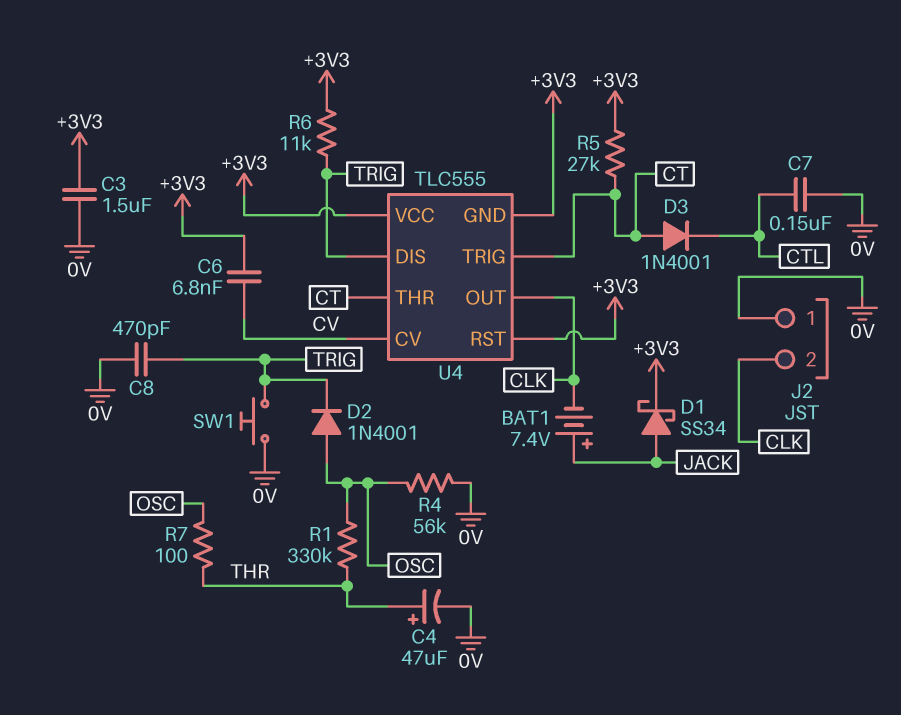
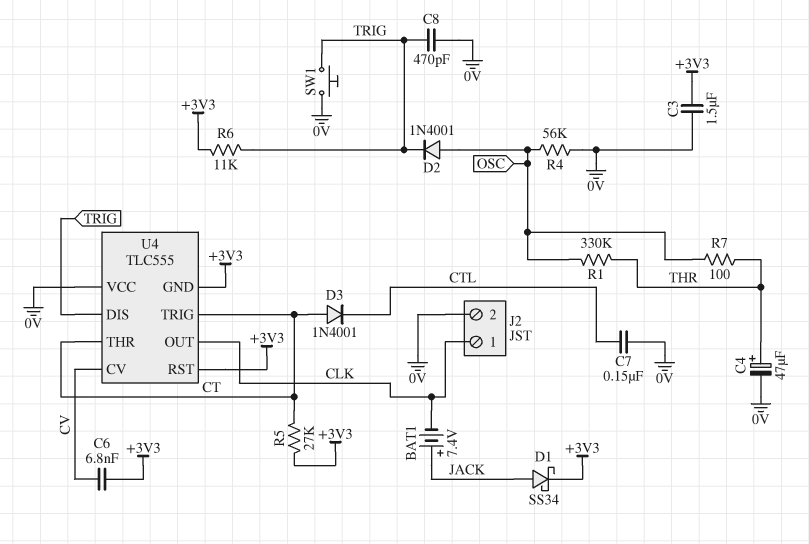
J2 pin 1: 0V -> CLK
J2 pin 2: CLK -> 0V
U4 pin VCC: +3V3 -> 0V

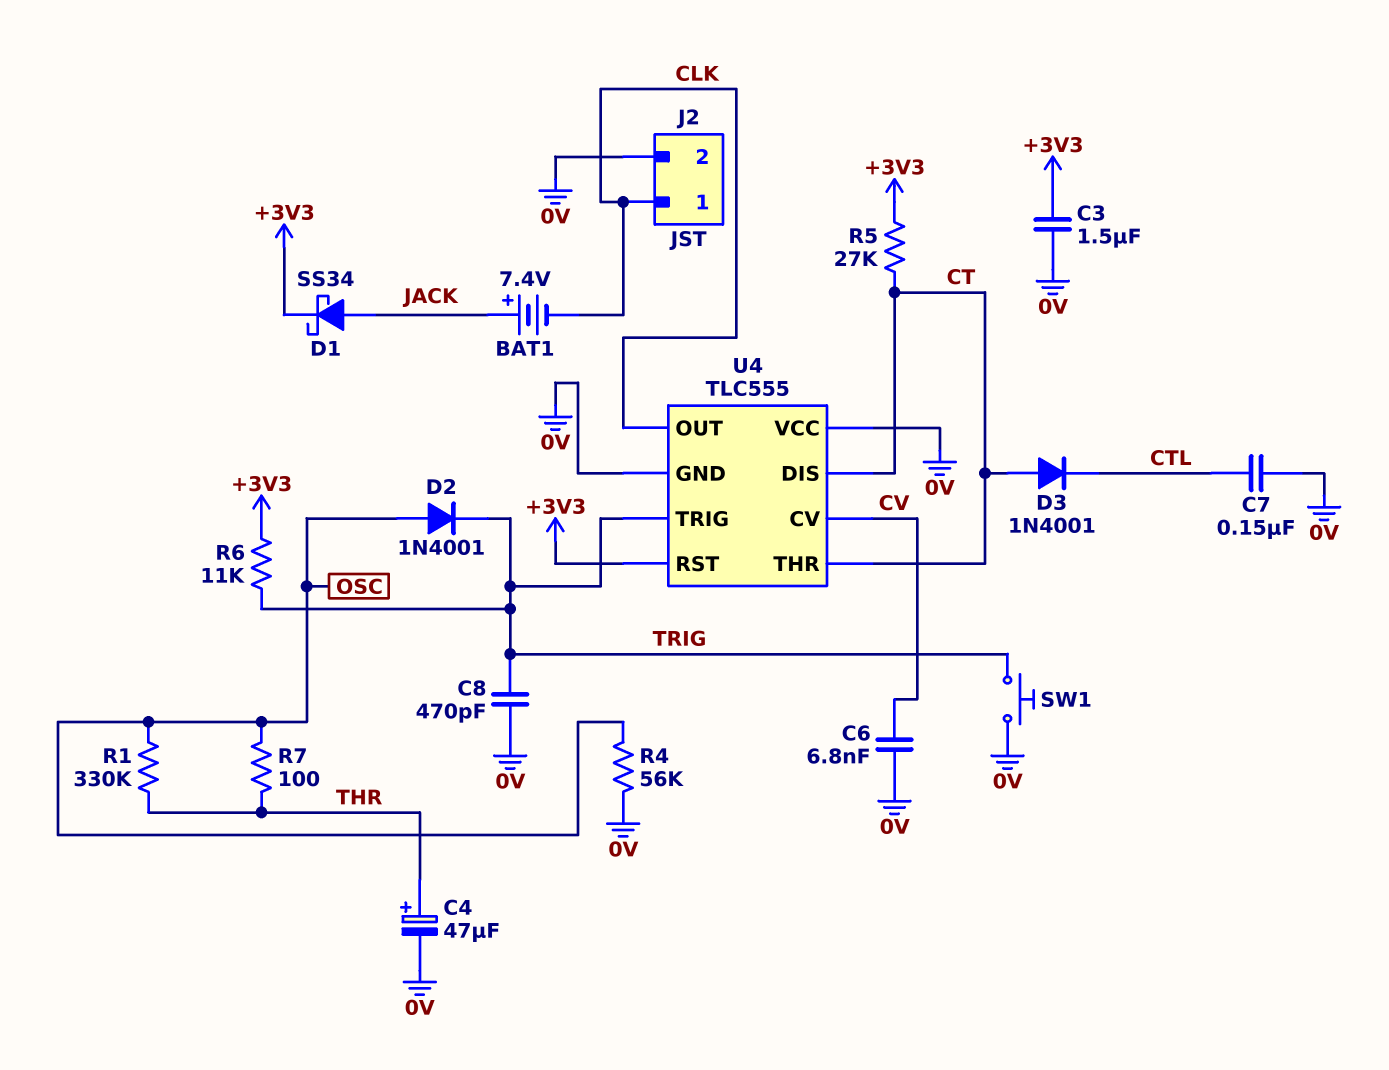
C6: 6.8nF (+3V3, CV) -> 6.8nF (0V, CV)
U4 pin DIS: TRIG -> CT
U4 pin GND: +3V3 -> 0V
U4 pin TRIG: CT -> TRIG

